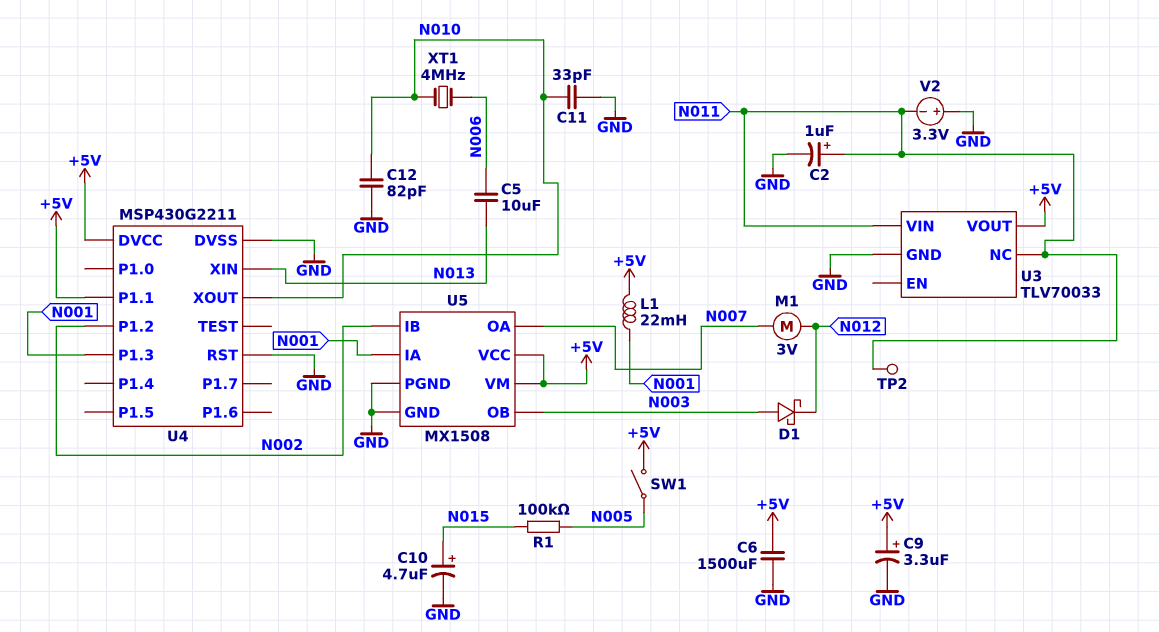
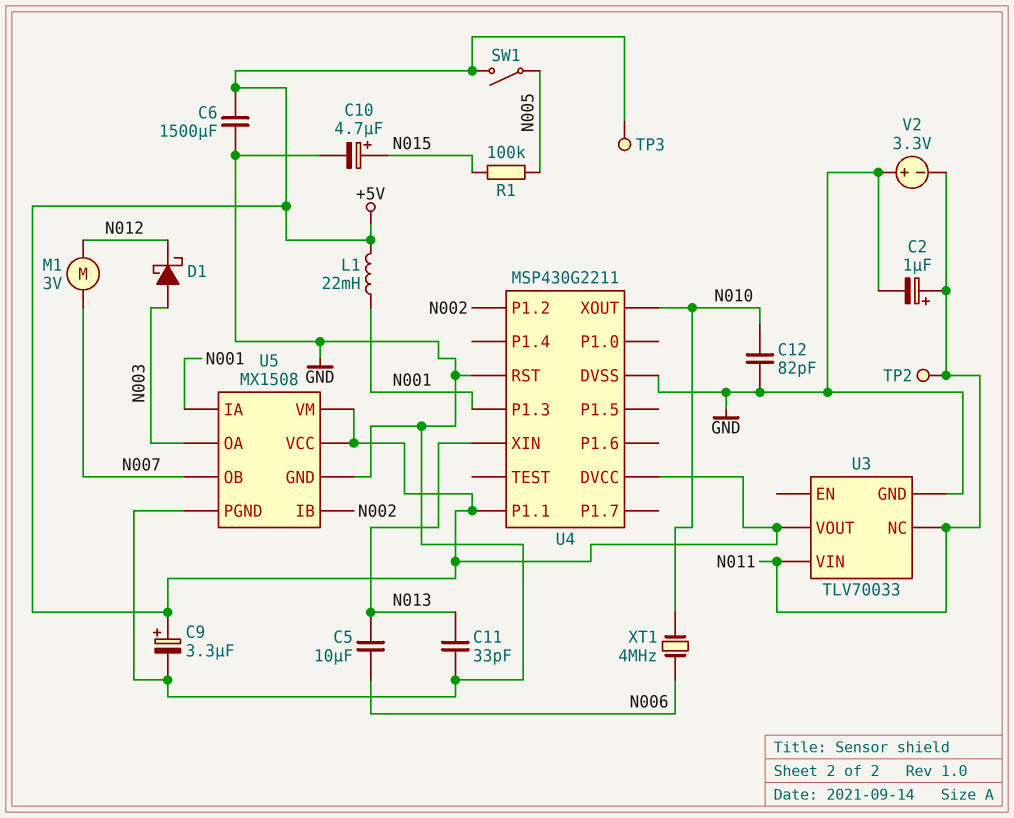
C11: 33pF (GND, N010) -> 33pF (GND, N013)
TP3: none -> test point (+5V)
U5 pin OA: N007 -> N003
U5 pin OB: N003 -> N007

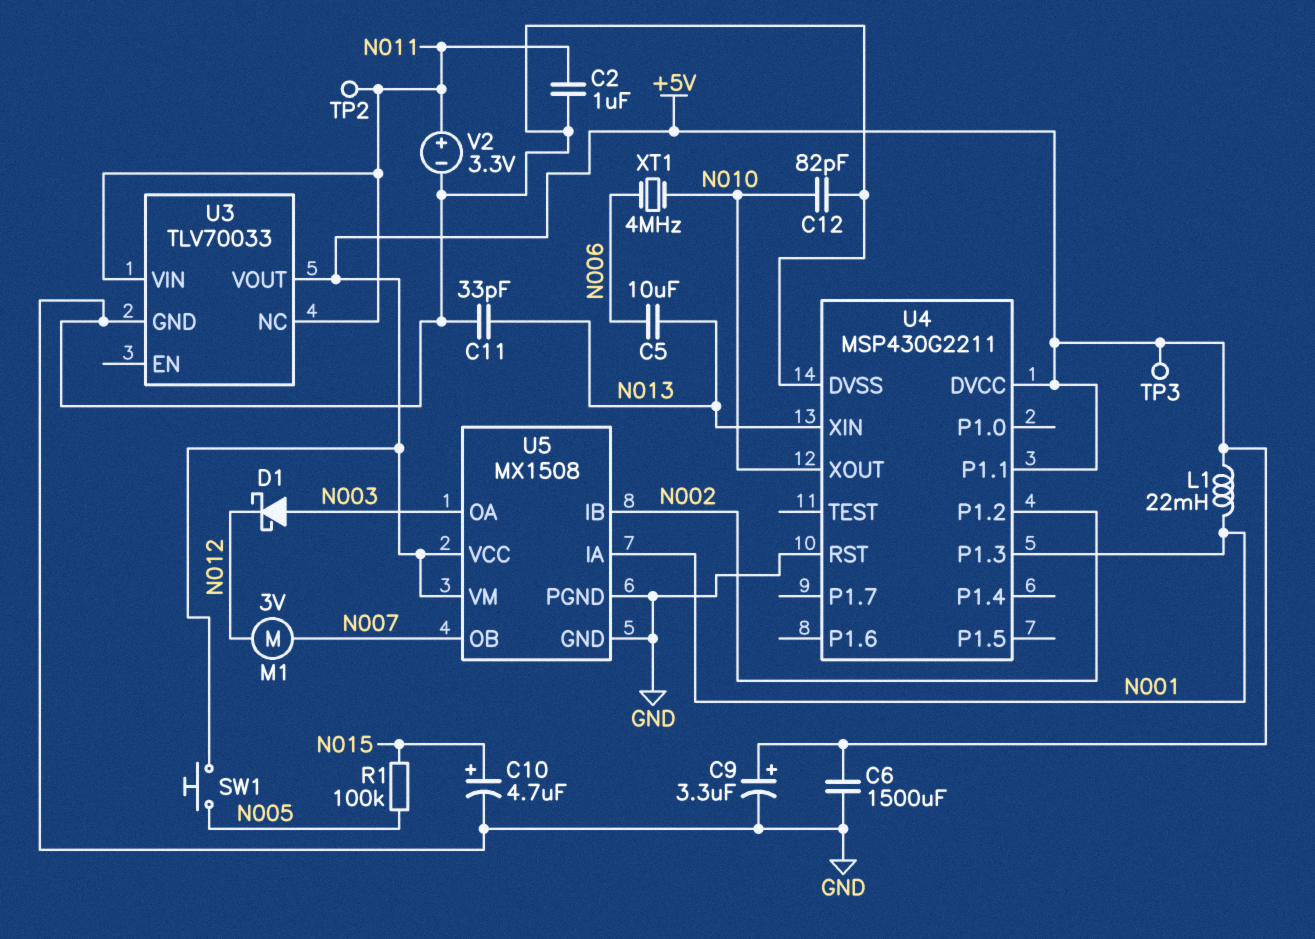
C2: 1uF (plus N011, minus GND) -> 1uF (GND, N011)
SW1: switch (+5V, N005) -> button (+5V, N005)
V2: 3.3V (plus GND, minus N011) -> 3.3V (plus N011, minus GND)

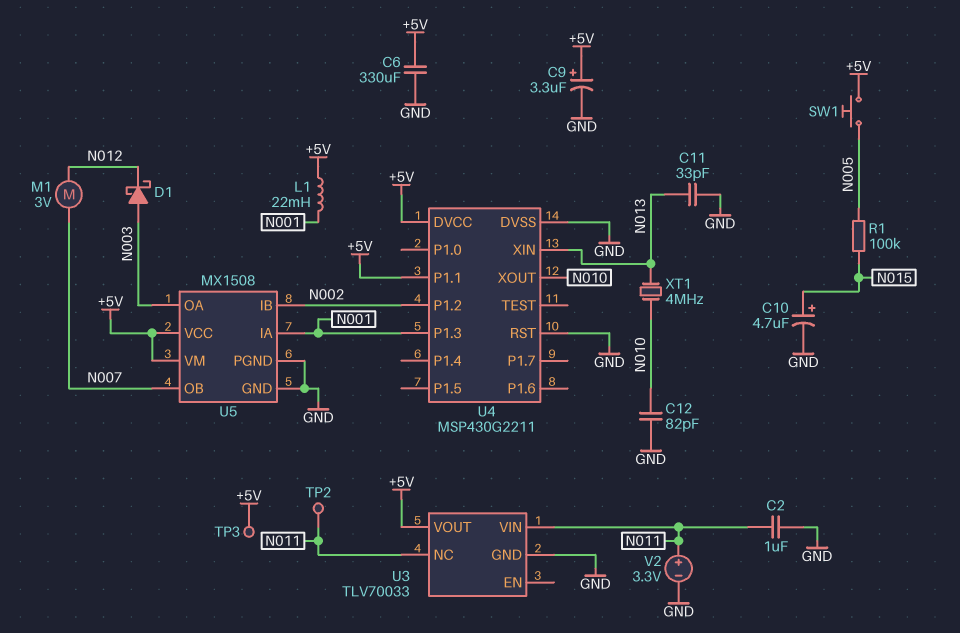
C5: 10uF (N006, N013) -> none
C6: 1500uF (+5V, GND) -> 330uF (+5V, GND)
XT1: 4MHz (N006, N010) -> 4MHz (N010, N013)

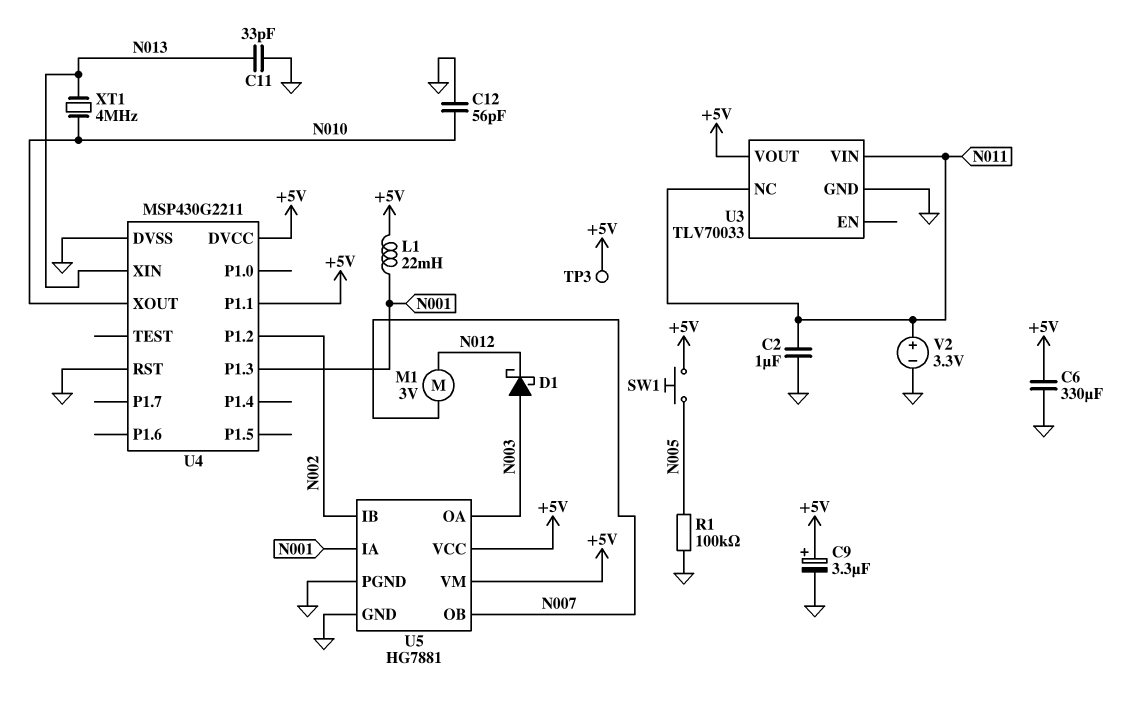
C10: 4.7uF (plus N015, minus GND) -> none
C12: 82pF (GND, N010) -> 56pF (GND, N010)
R1: 100k (N005, N015) -> 100k (GND, N005)
TP2: test point (N011) -> none
U5: MX1508 -> HG7881

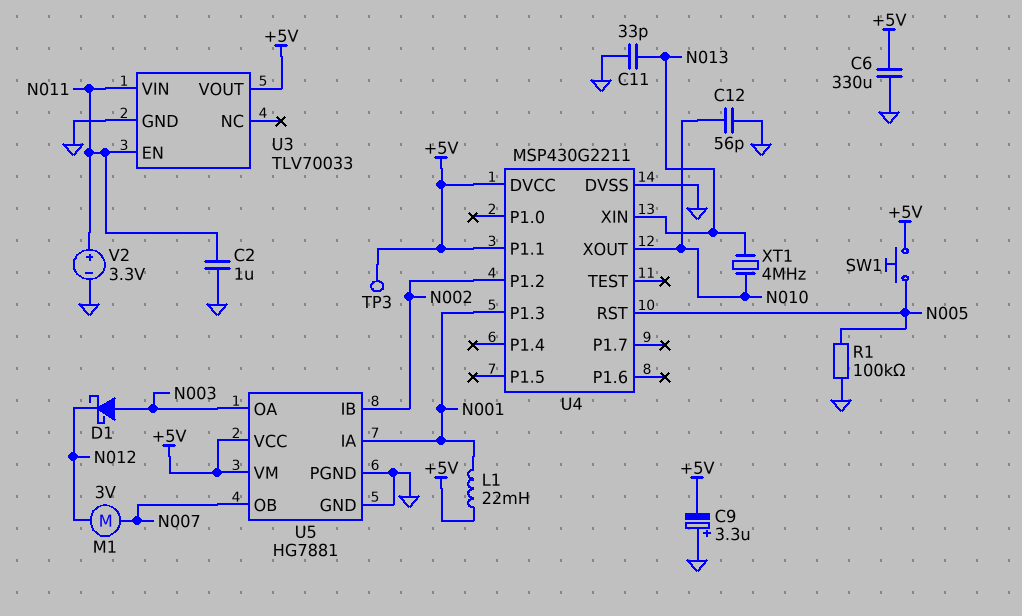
C9: 3.3uF (plus +5V, minus GND) -> 3.3uF (plus GND, minus +5V)
U3 pin EN: none -> N011
U3 pin NC: N011 -> none
U4 pin RST: GND -> N005

